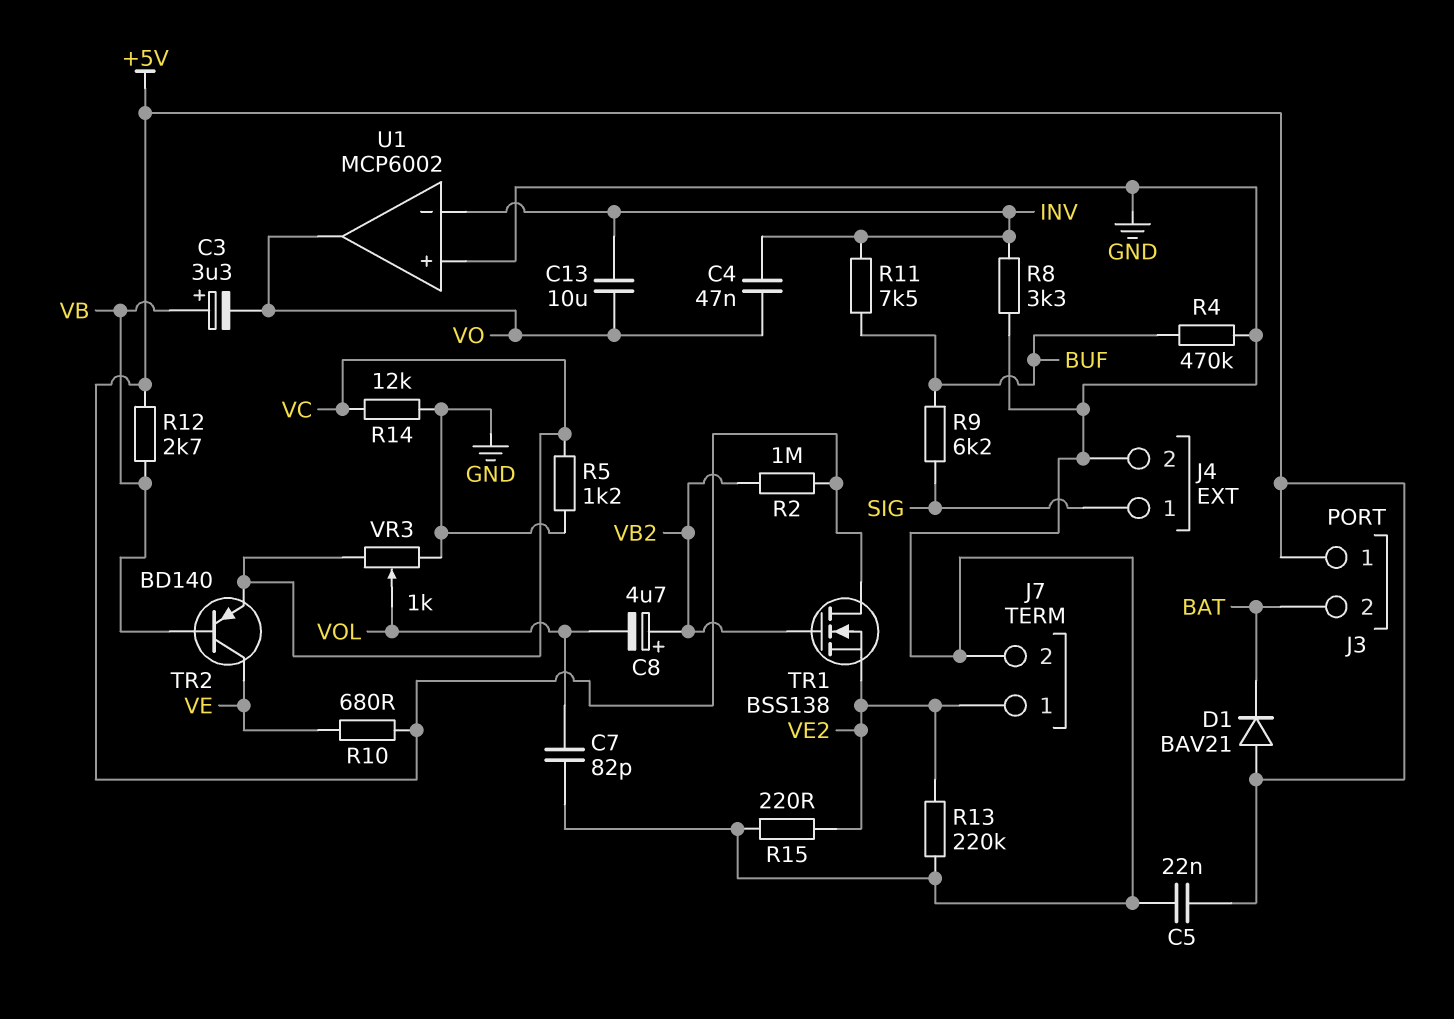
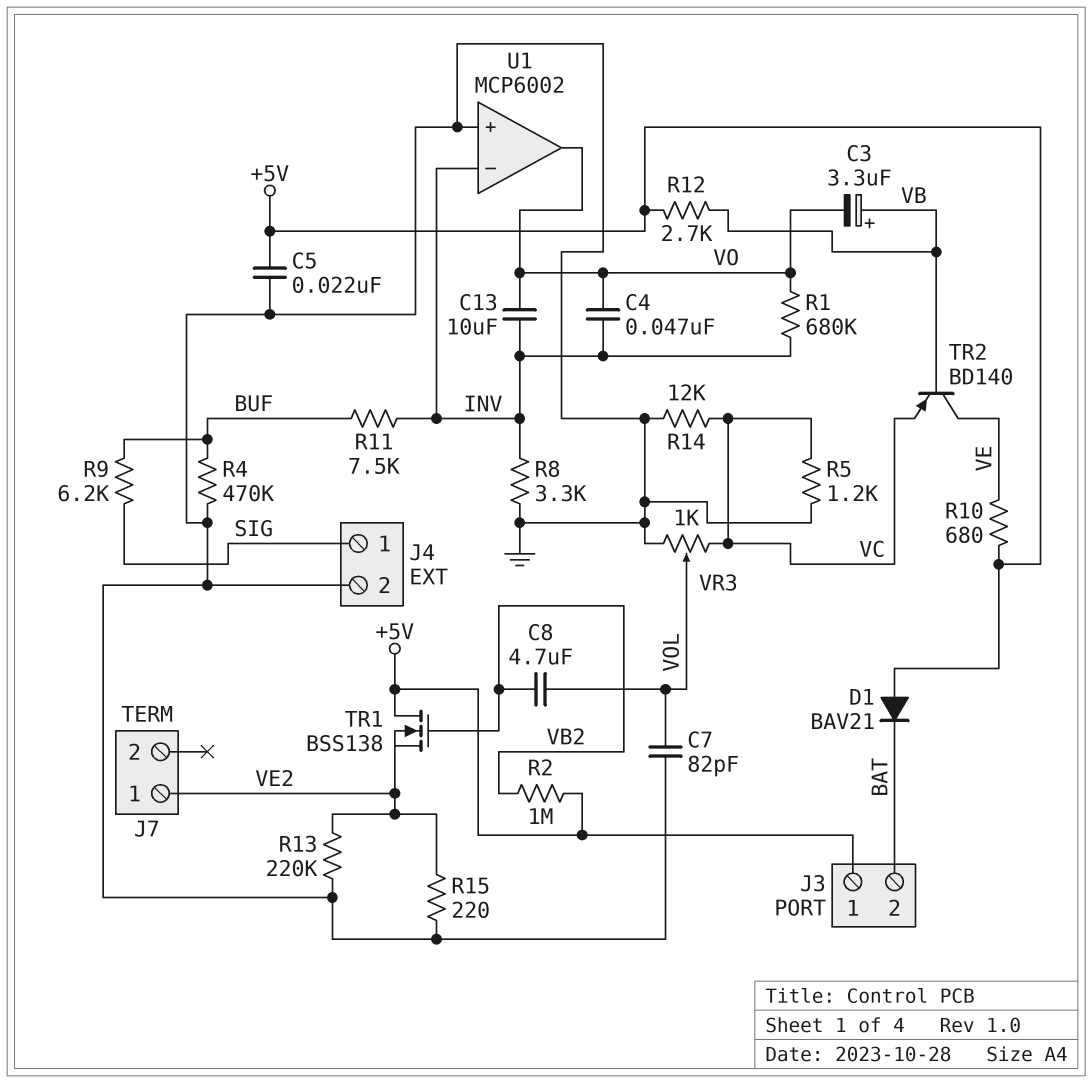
C8: 4.7uF (plus VB2, minus VOL) -> 4.7uF (VB2, VOL)
J7 pin 2: GND -> none
R1: none -> 680k (INV, VO)

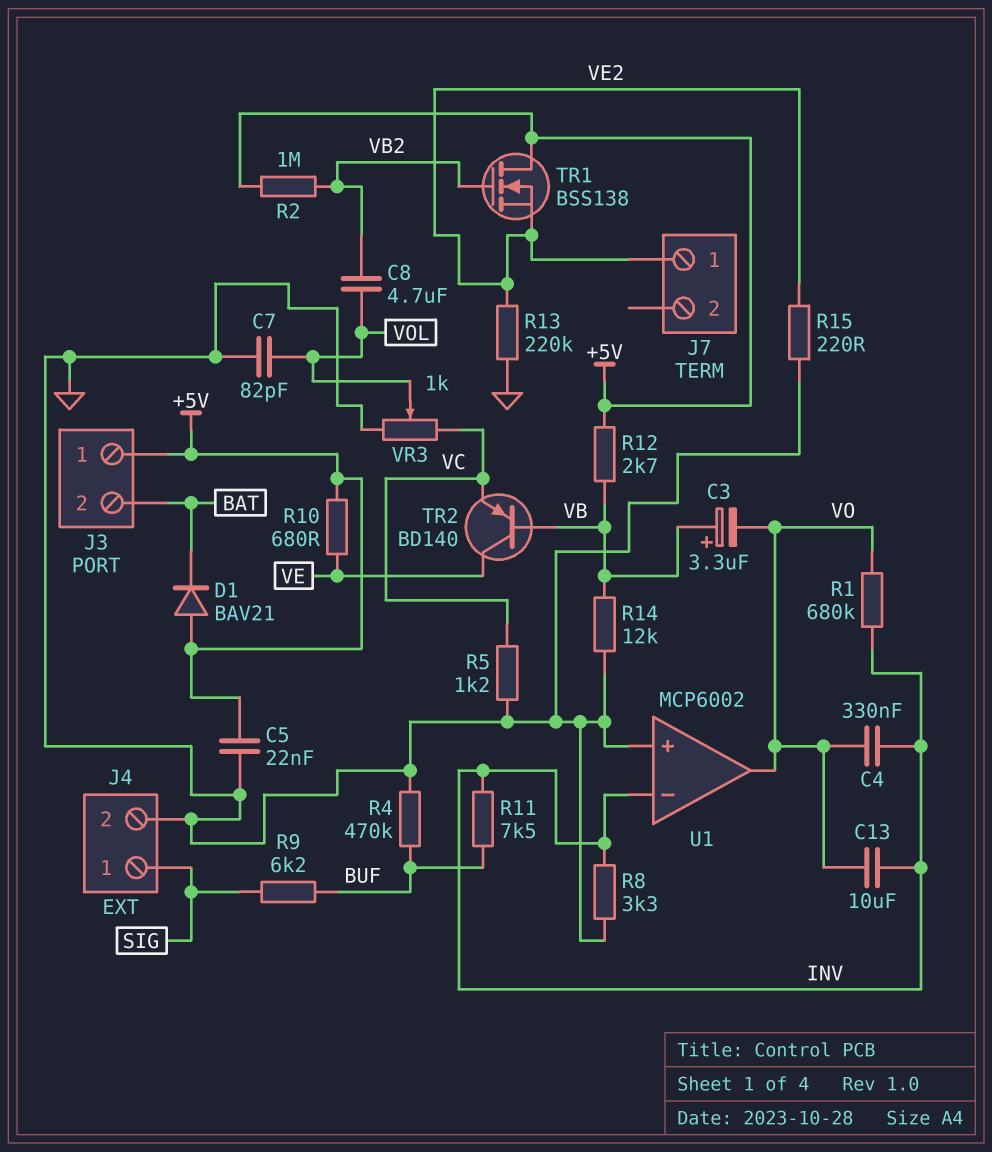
C4: 47nF (INV, VO) -> 330nF (INV, VO)
R14: 12k (GND, VC) -> 12k (GND, VB)

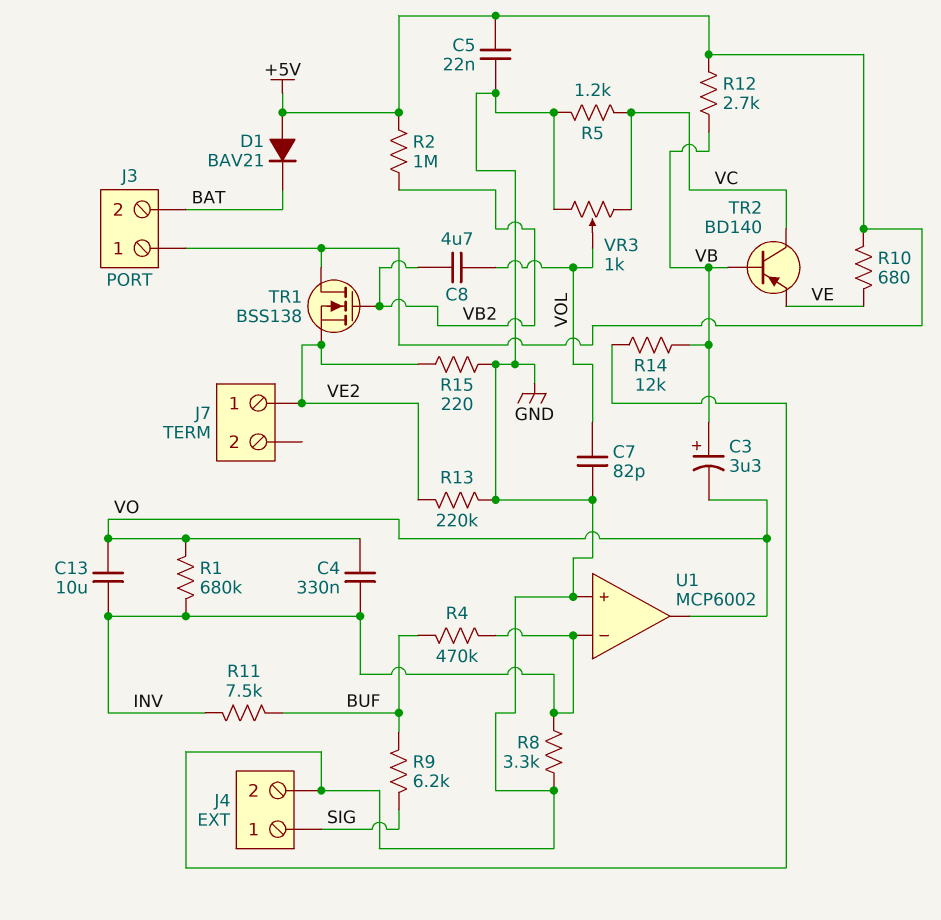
R4: 470k (BUF, GND) -> 470k (BUF, INV)
TR2: PNP BD140 (B VB, C VE, E VC) -> PNP BD140 (B VB, C VC, E VE)

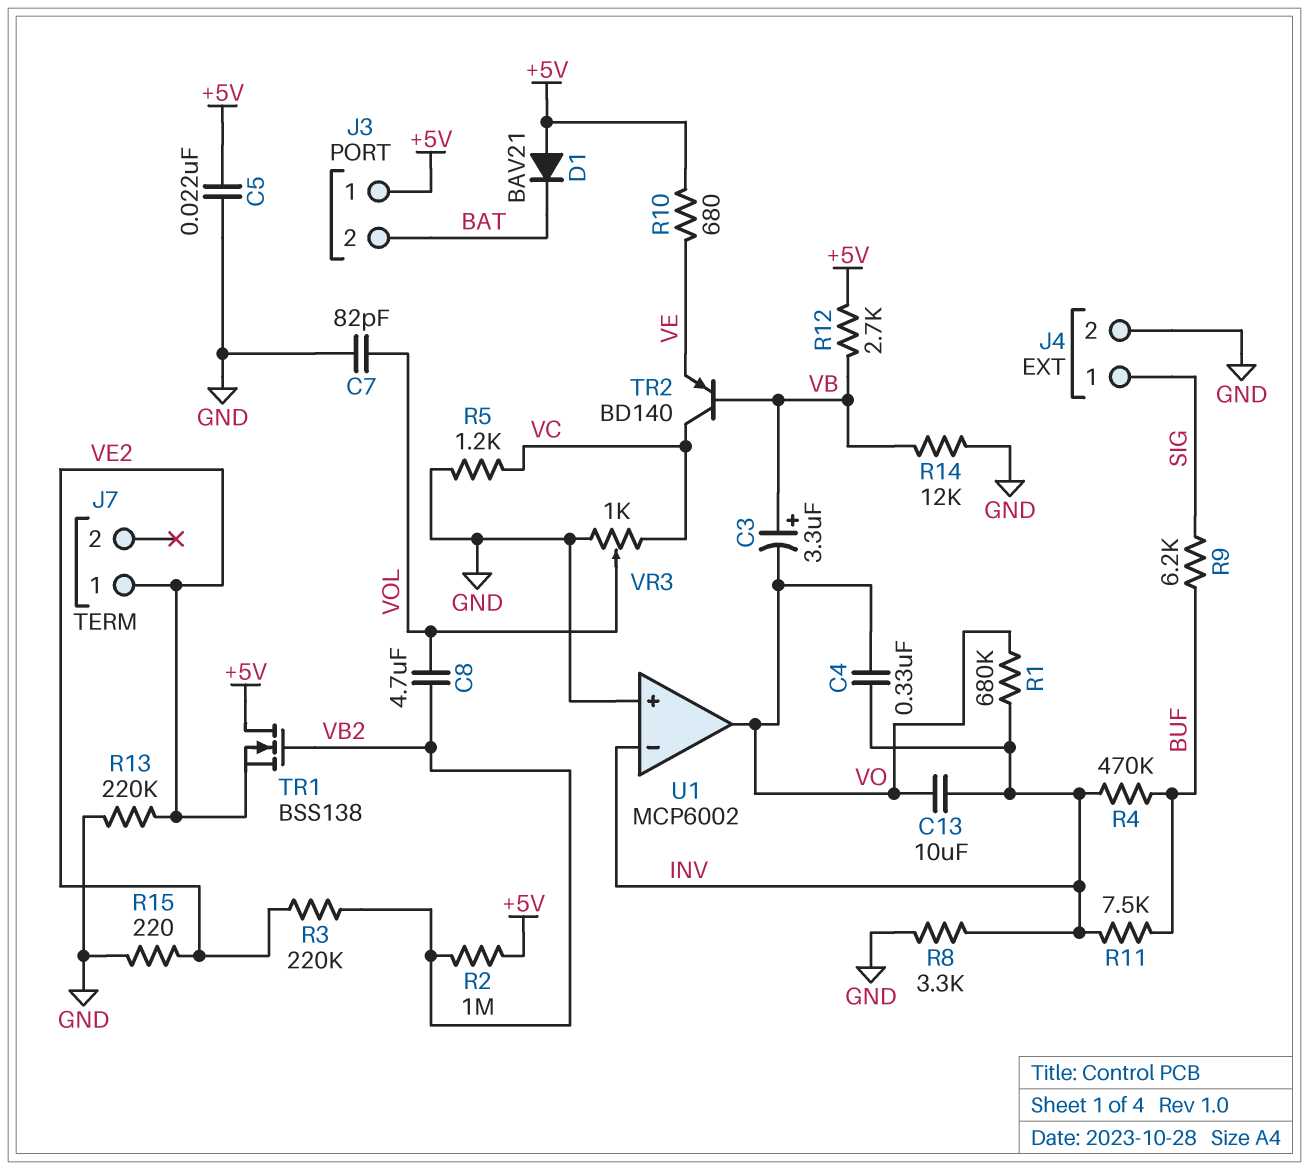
R3: none -> 220k (VB2, VE2)

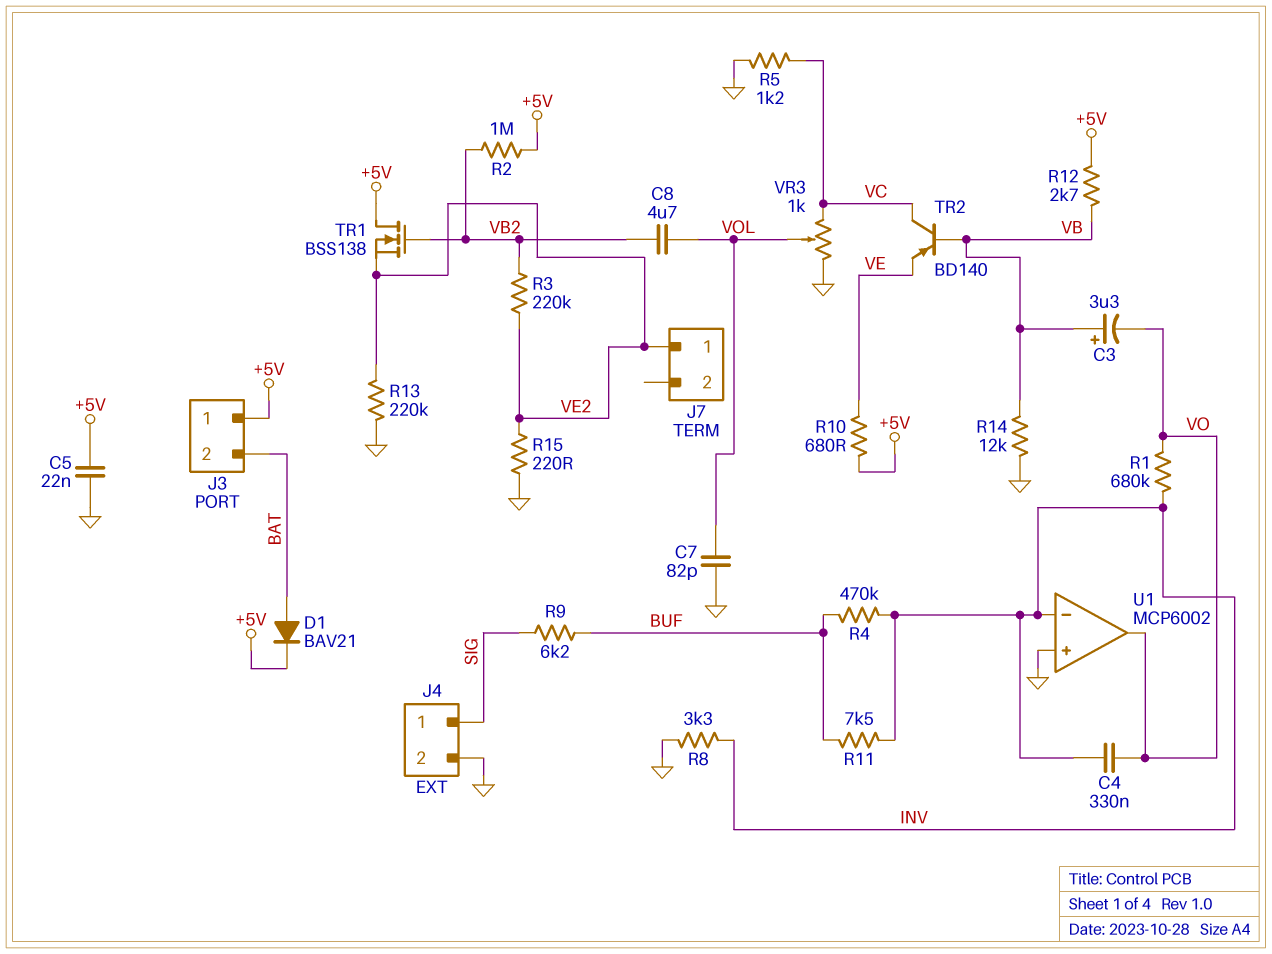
C13: 10uF (INV, VO) -> none
D1: diode BAV21 (A +5V, K BAT) -> diode BAV21 (A BAT, K +5V)

